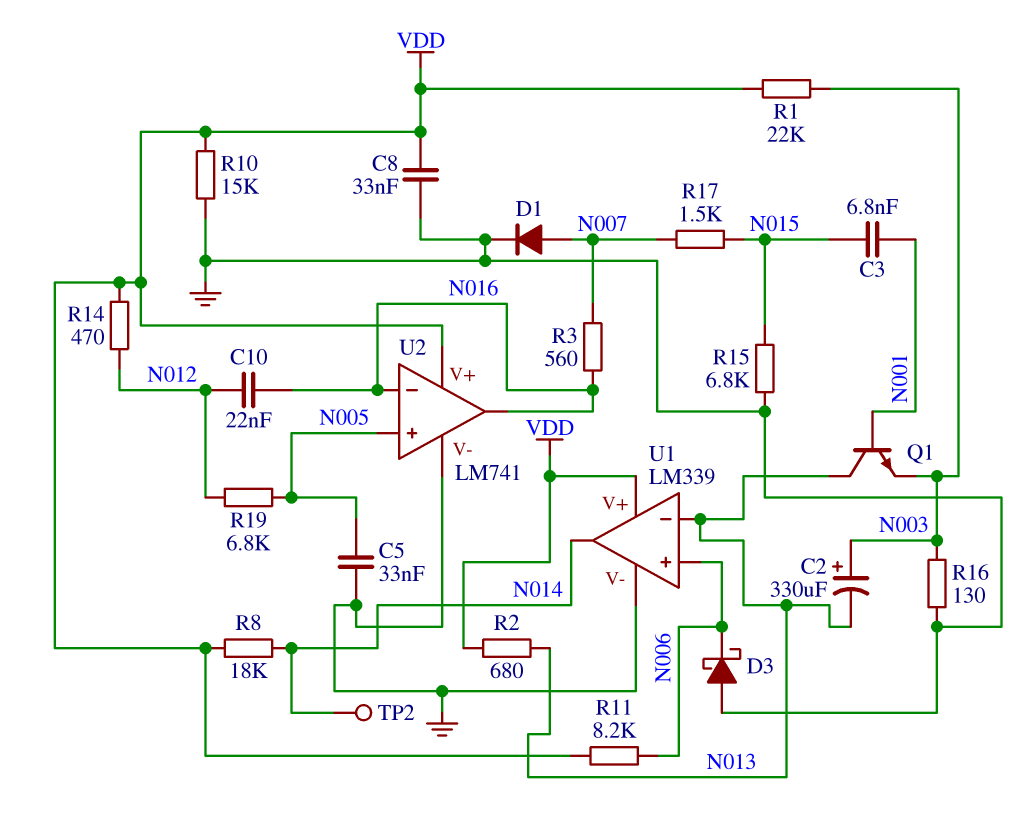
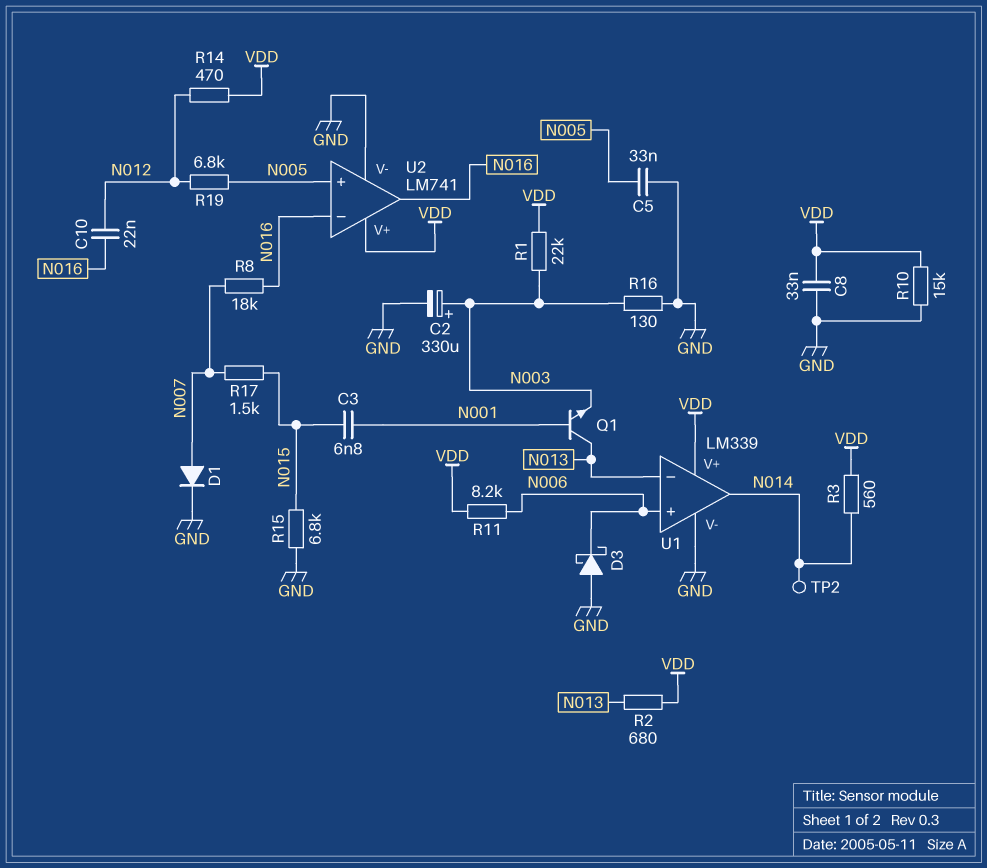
C2: 330uF (plus N003, minus N013) -> 330uF (plus N003, minus GND)
R3: 560 (N007, N016) -> 560 (N014, VDD)
R8: 18k (N014, VDD) -> 18k (N007, N016)

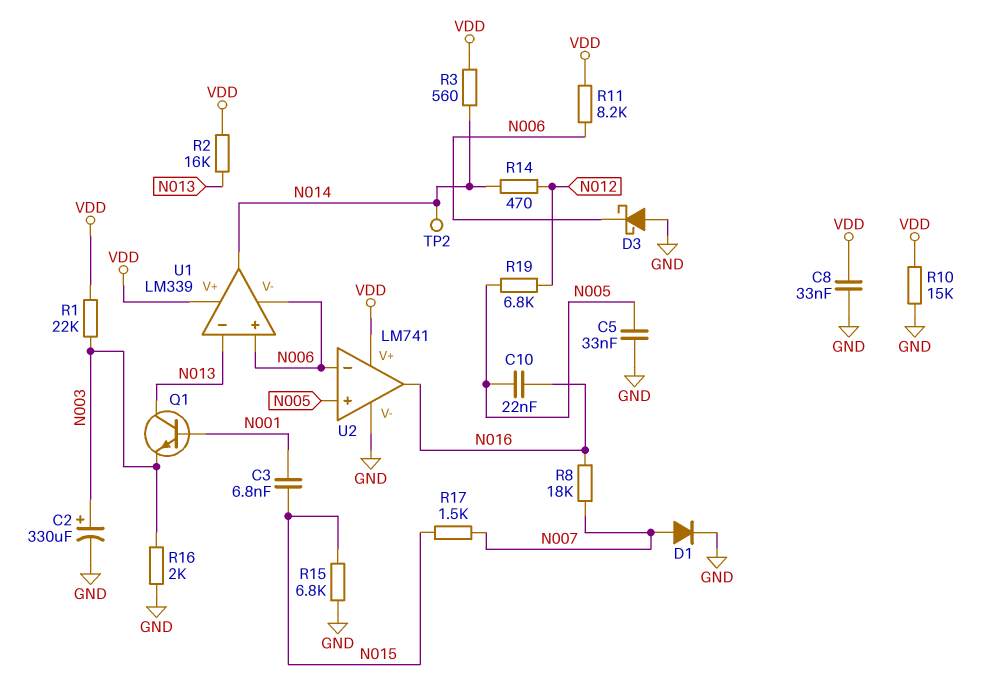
C10: 22nF (N012, N016) -> 22nF (N005, N016)
R2: 680 (N013, VDD) -> 16k (N013, VDD)
R14: 470 (N012, VDD) -> 470 (N012, N014)
R16: 130 (GND, N003) -> 2k (GND, N003)
U1 pin V-: GND -> N006
U2 pin in-: N016 -> N006

